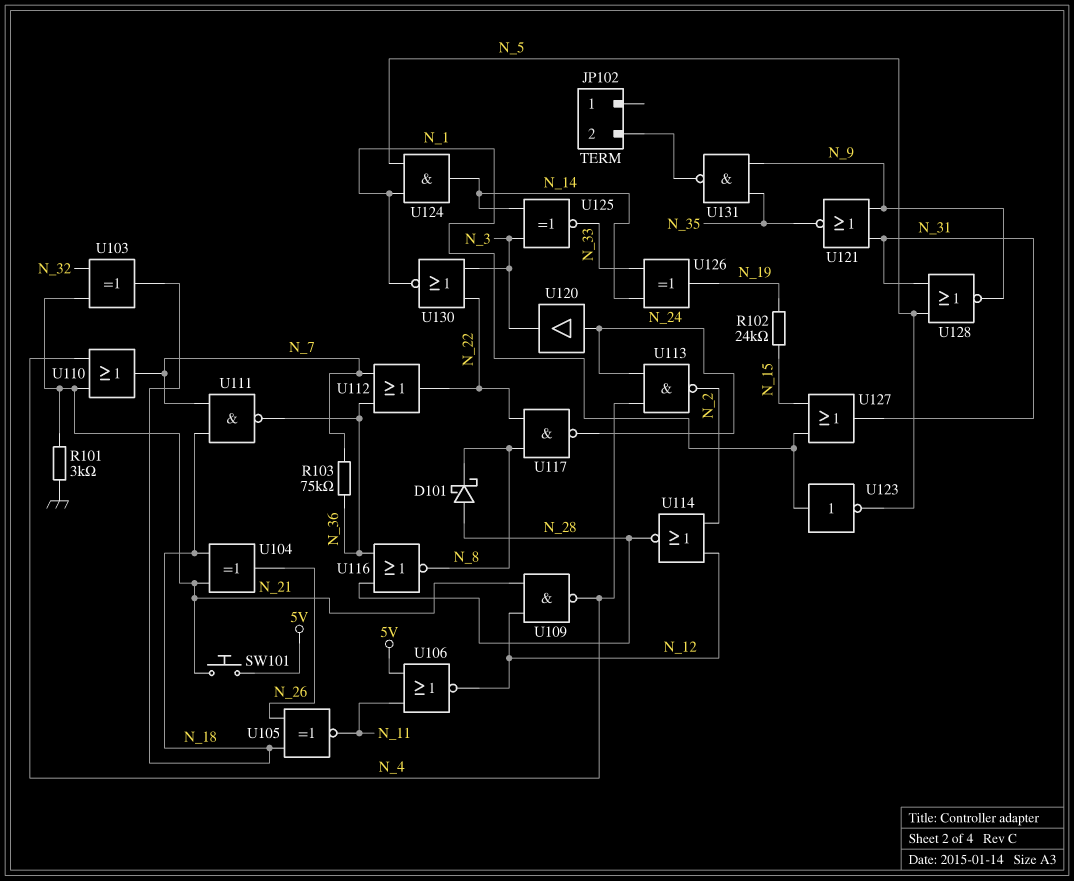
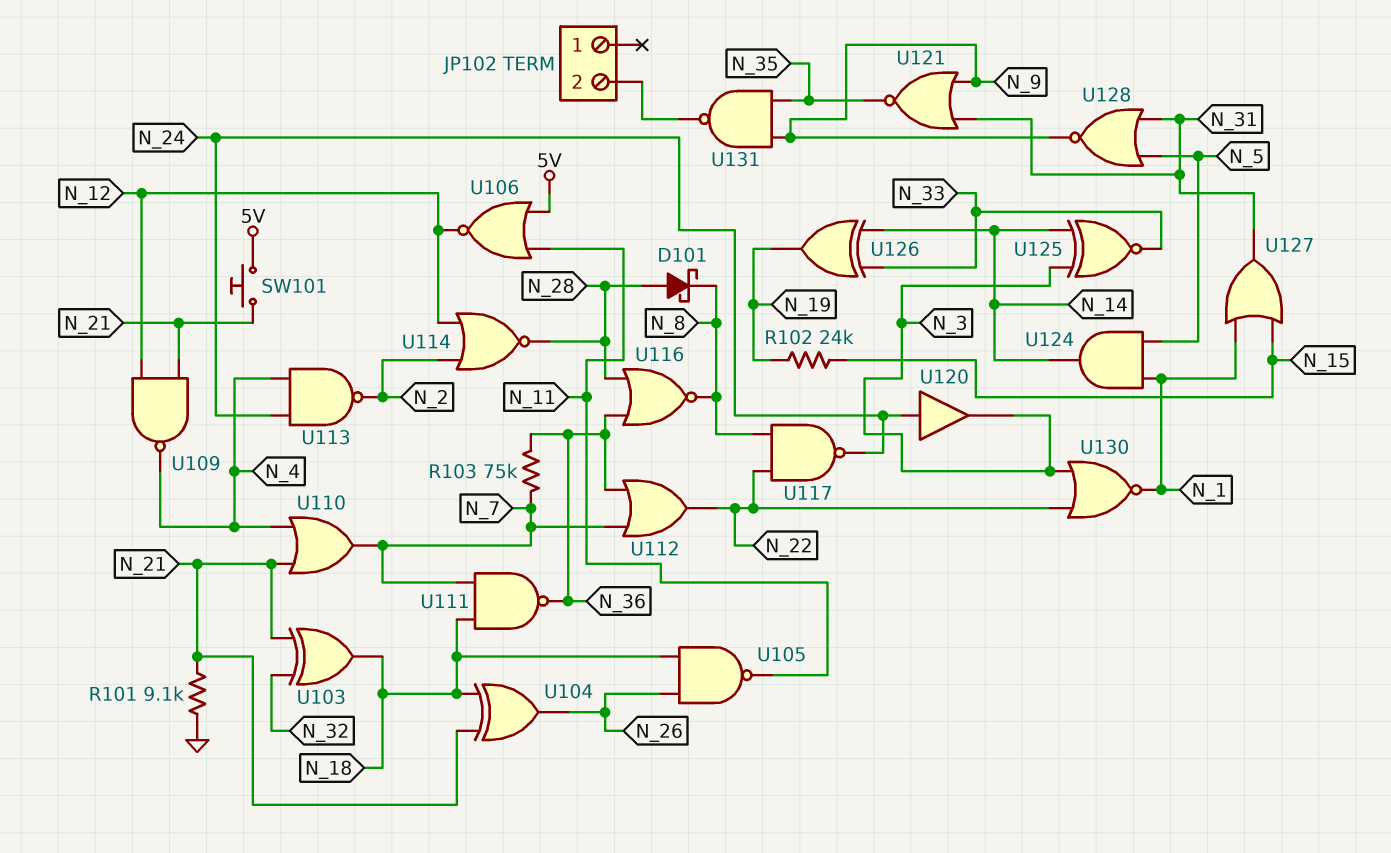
R101: 3k (GND, N_21) -> 9.1k (GND, N_21)
U105: XNOR (in N_18, in N_26, out N_11) -> NAND (in N_18, in N_26, out N_11)
U123: NOT (in N_1, out N_5) -> none

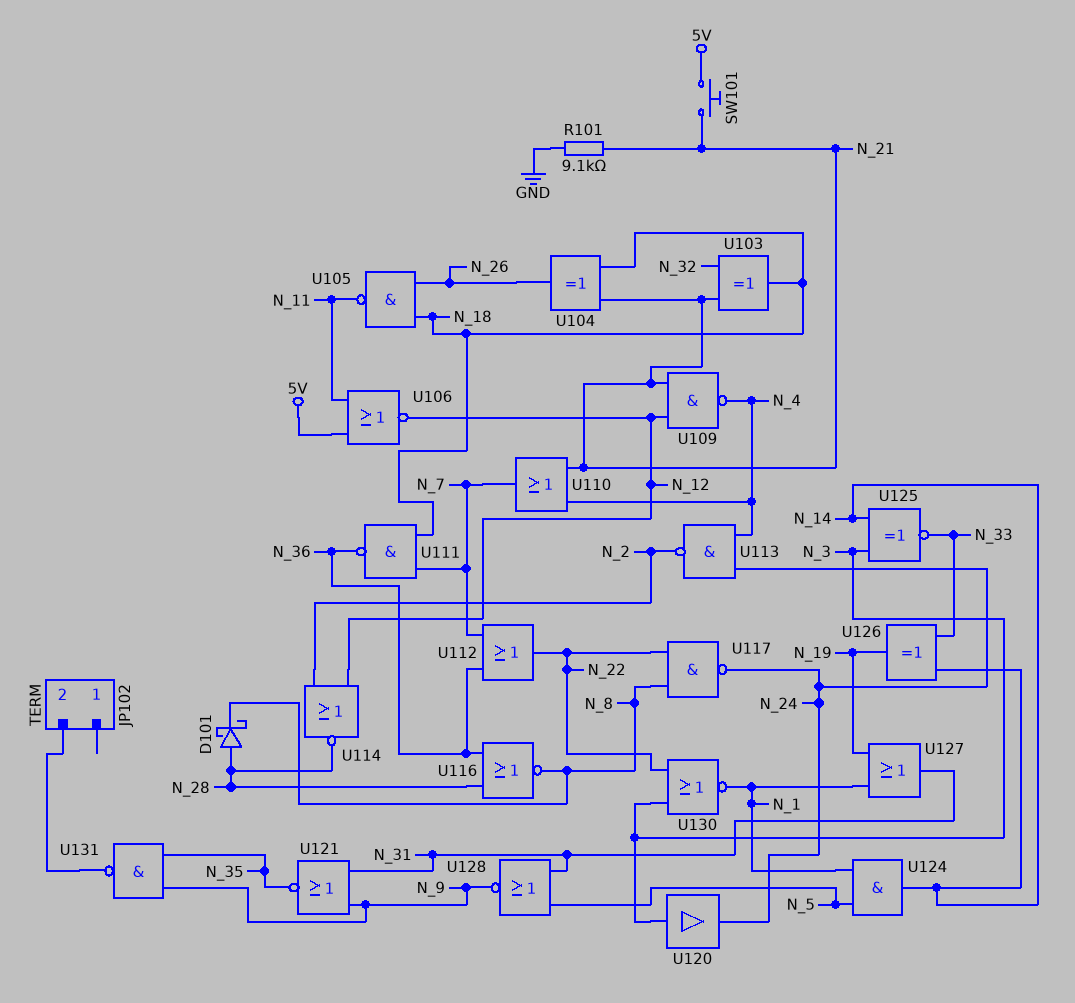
R102: 24k (N_15, N_19) -> none
R103: 75k (N_7, N_36) -> none
U120: buffer (in N_24, out N_3) -> buffer (in N_3, out N_24)
U127: OR (in N_1, in N_15, out N_31) -> OR (in N_1, in N_19, out N_31)

